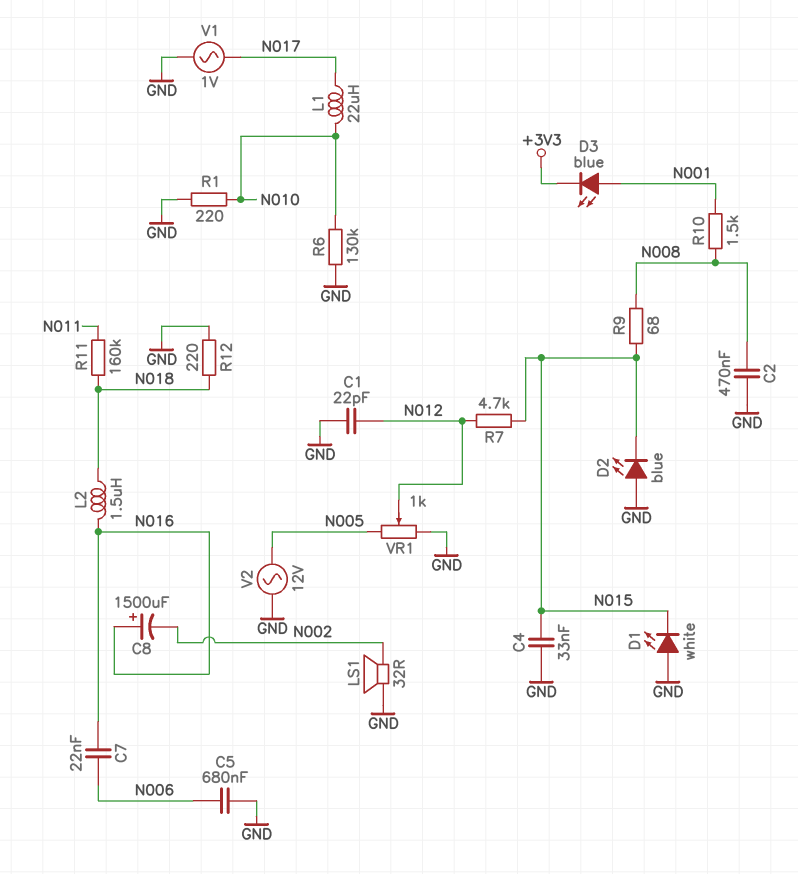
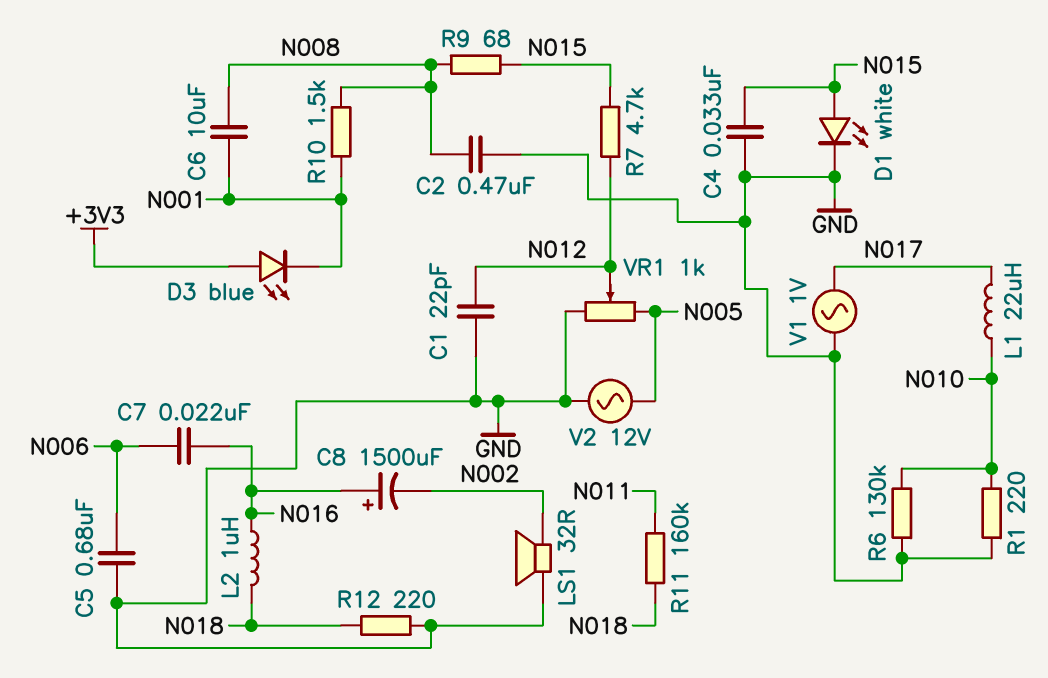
C6: none -> 10uF (N001, N008)
D1: LED white (A GND, K N015) -> LED white (A N015, K GND)
D2: LED blue (A GND, K N015) -> none
D3: LED blue (A N001, K +3V3) -> LED blue (A +3V3, K N001)
L2: 1.5uH (N016, N018) -> 1uH (N016, N018)

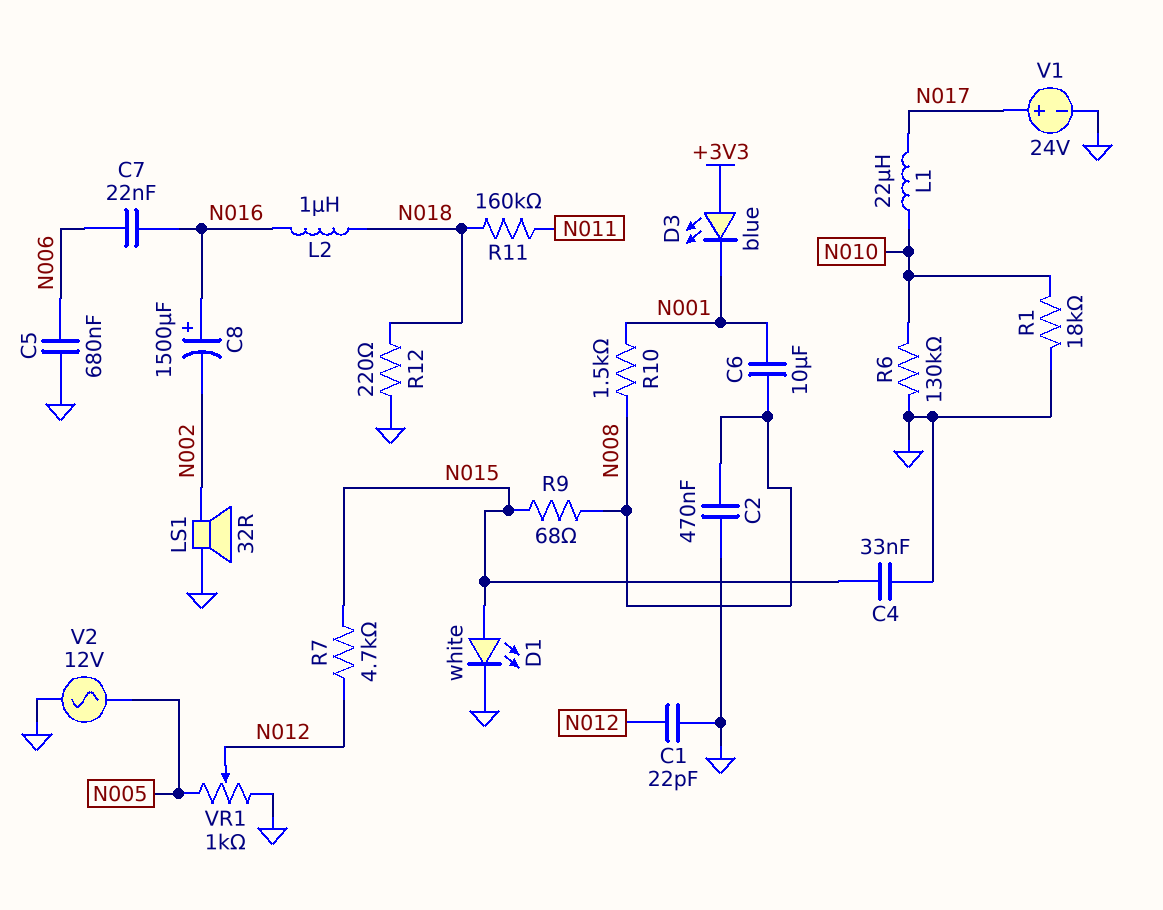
R1: 220 (GND, N010) -> 18k (GND, N010)
V1: AC 1V (GND, N017) -> 24V (plus N017, minus GND)

